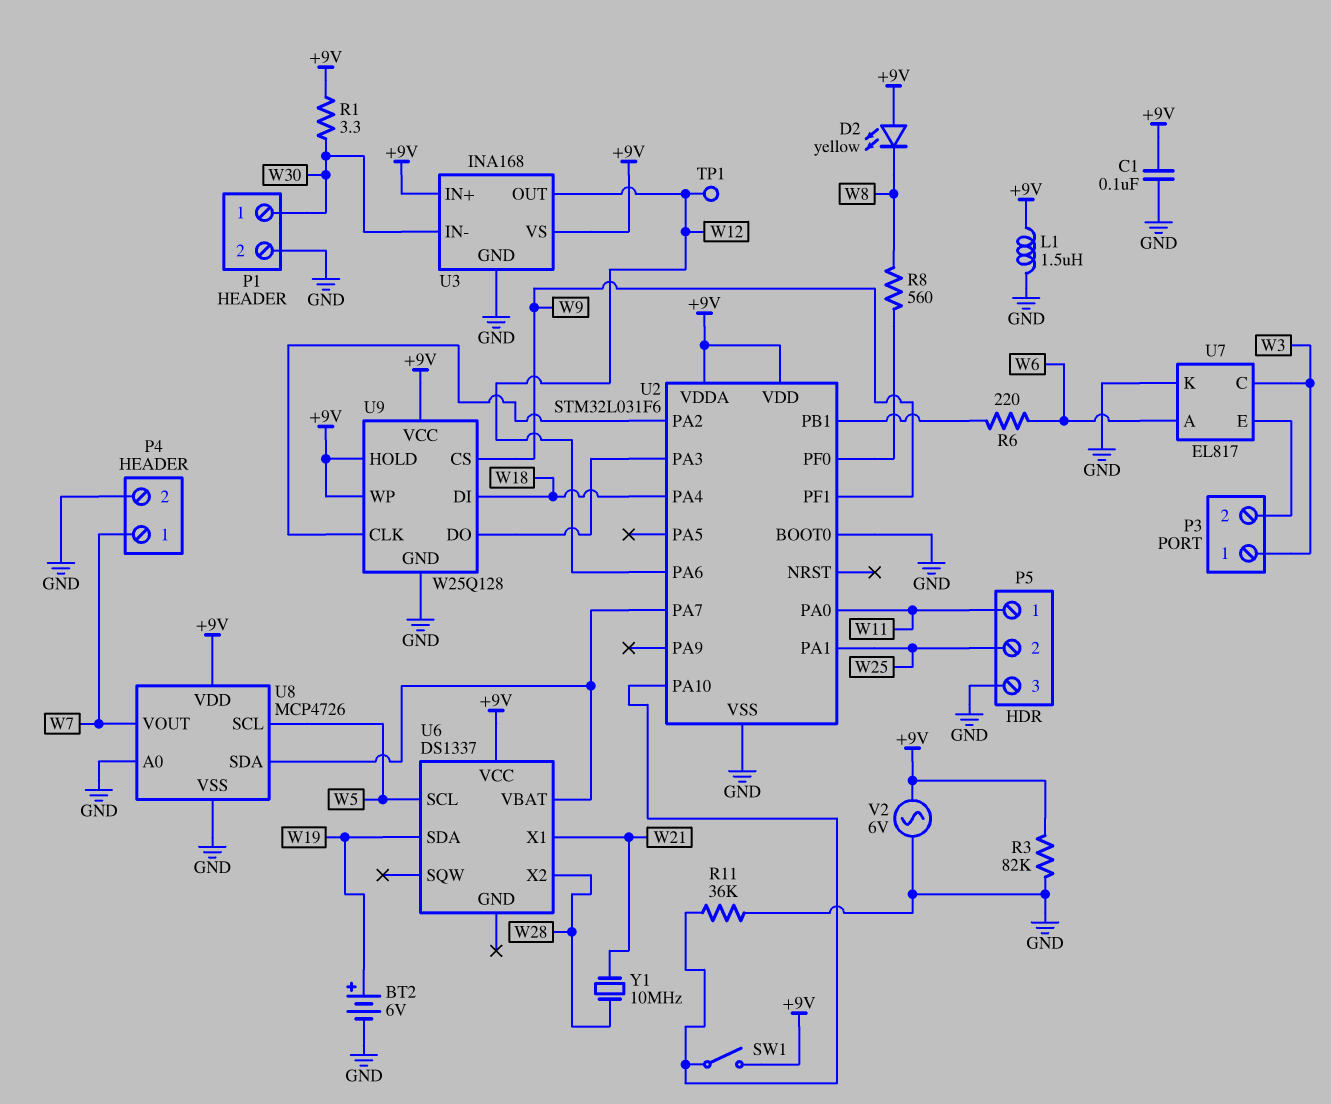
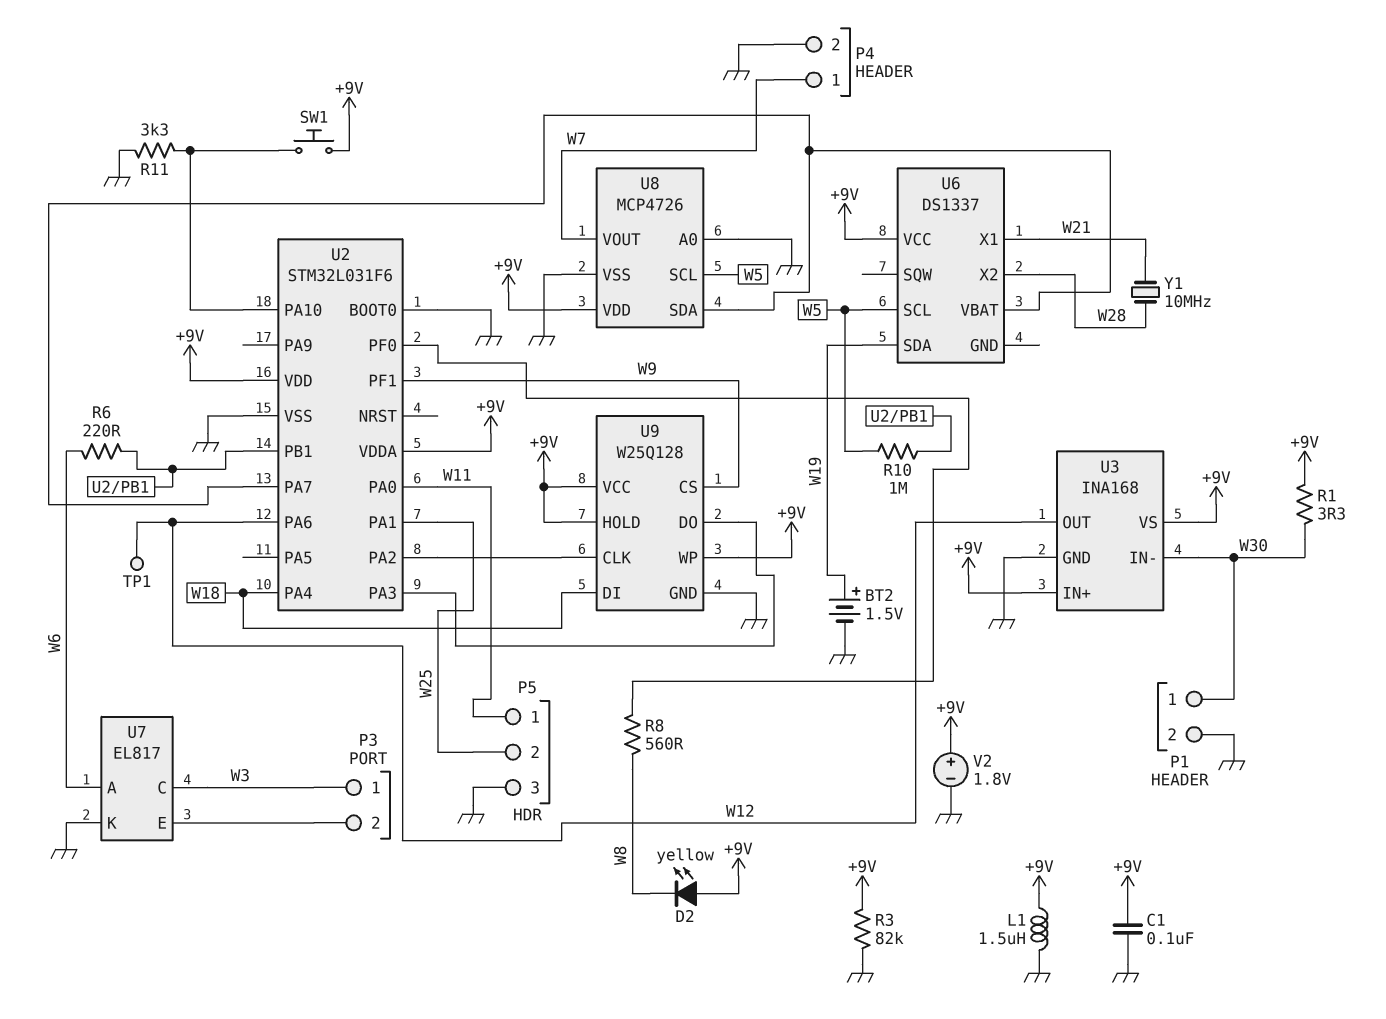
BT2: 6V (plus W19, minus GND) -> 1.5V (plus W19, minus GND)
R10: none -> 1M (U2/PB1, W5)
R11: 36k (GND, U2/PA10) -> 3.3k (GND, U2/PA10)
SW1: switch (+9V, U2/PA10) -> button (+9V, U2/PA10)
V2: AC 6V (+9V, GND) -> 1.8V (plus +9V, minus GND)

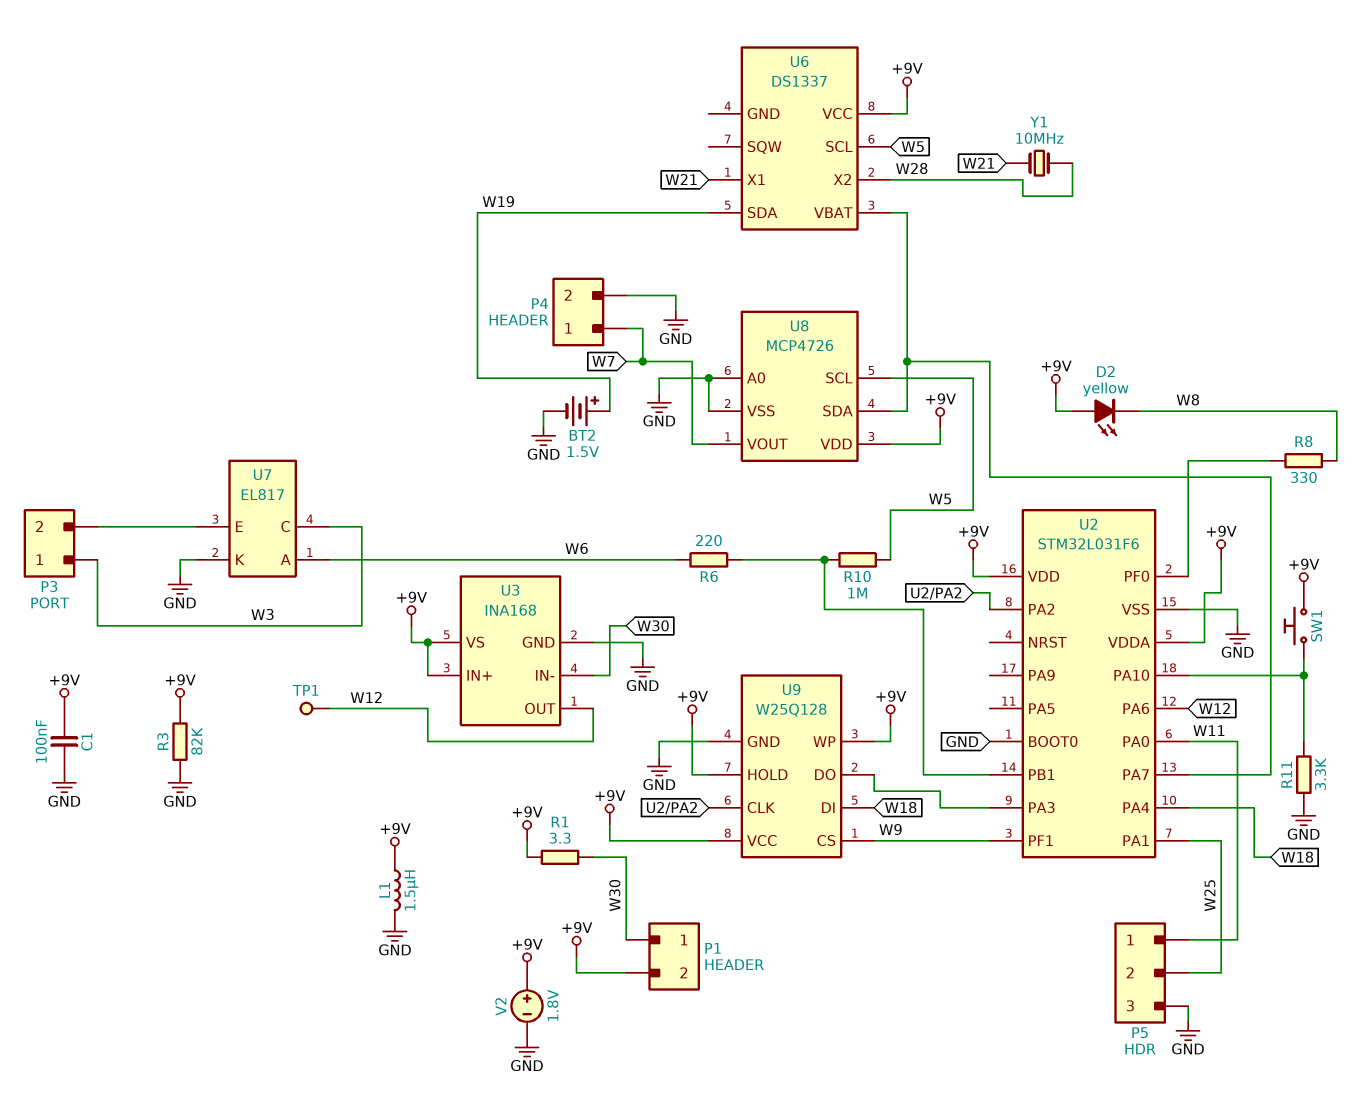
P1 pin 2: GND -> +9V
R8: 560 (U2/PF0, W8) -> 330 (U2/PF0, W8)

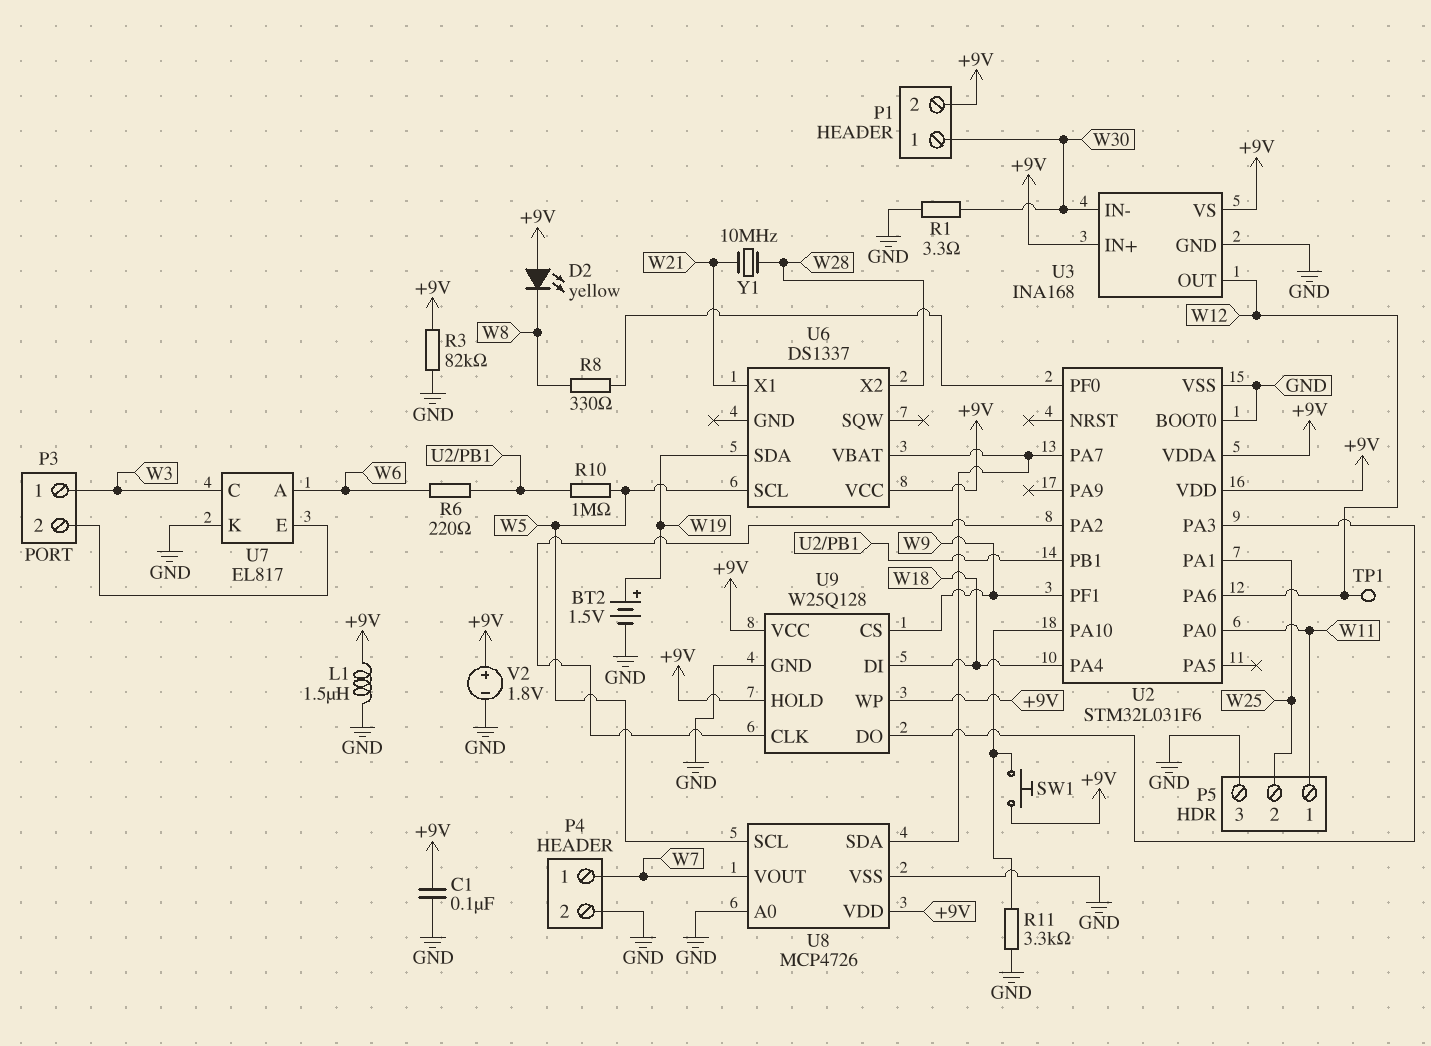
R1: 3.3 (+9V, W30) -> 3.3 (GND, W30)

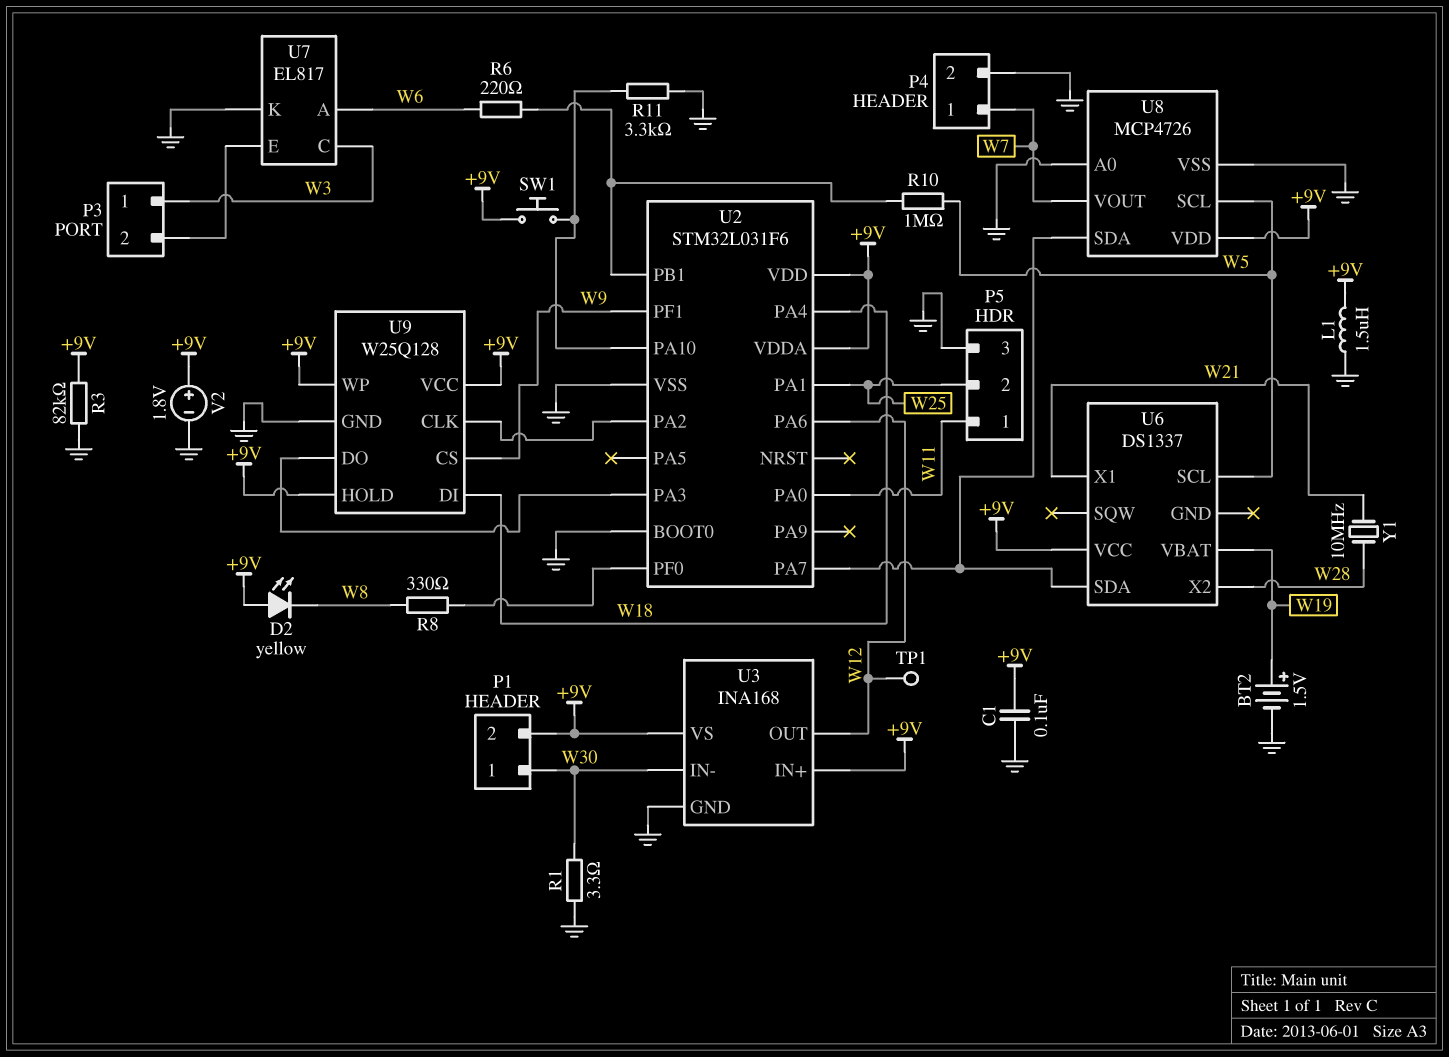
U6 pin SDA: W19 -> U2/PA7
U6 pin VBAT: U2/PA7 -> W19

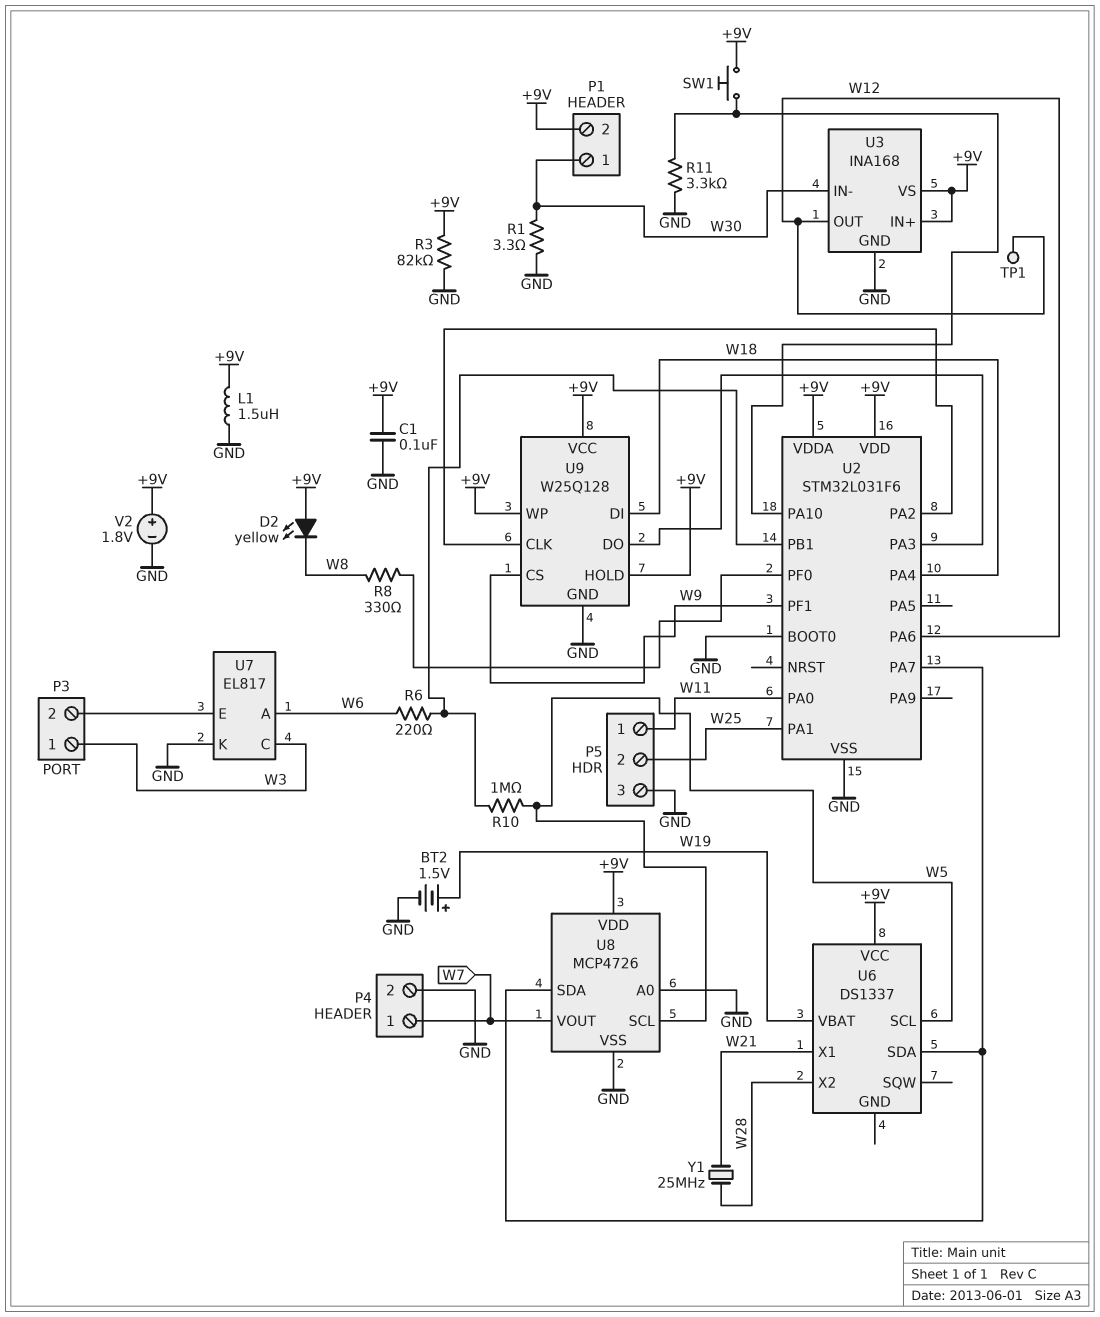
Y1: 10MHz (W21, W28) -> 25MHz (W21, W28)

